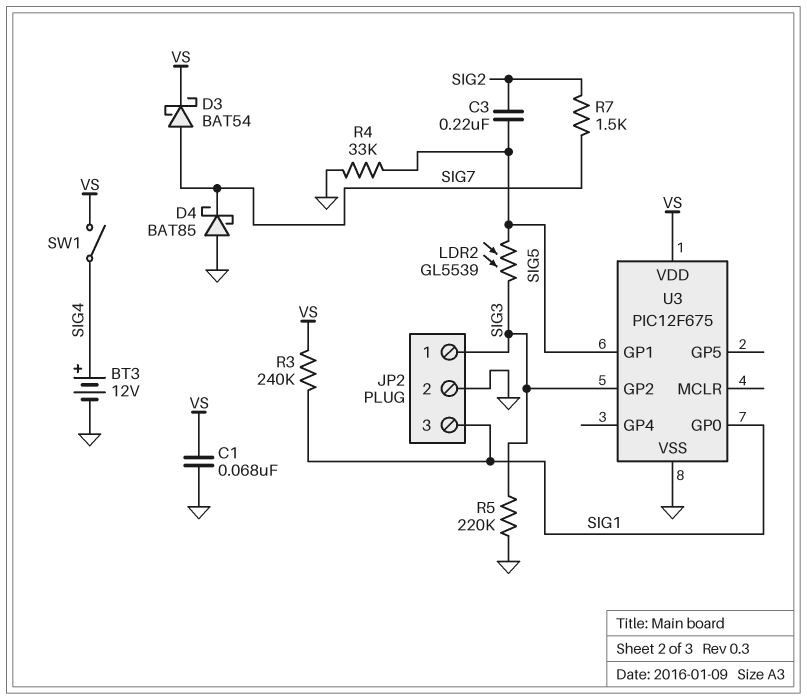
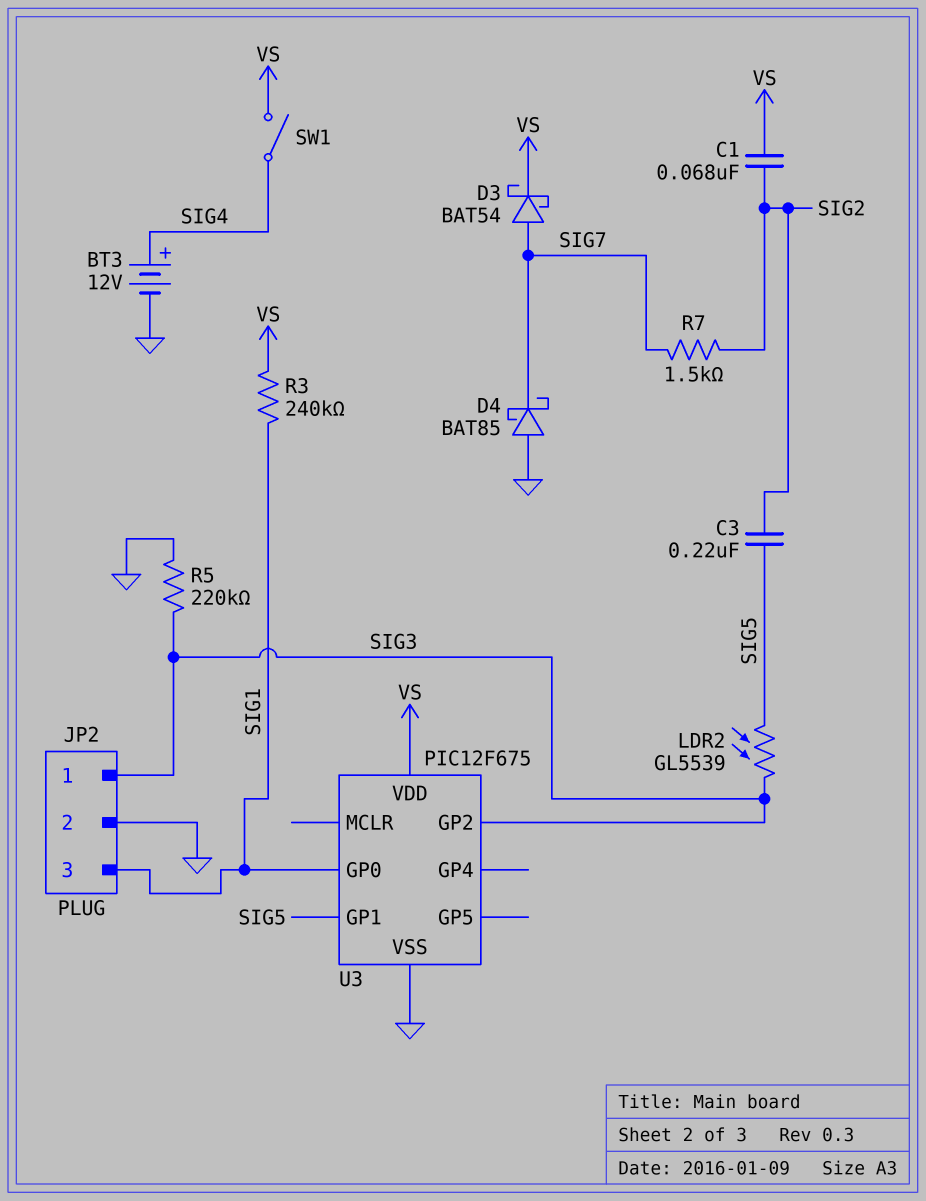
C1: 68nF (GND, VS) -> 68nF (SIG2, VS)
R4: 33k (GND, SIG5) -> none

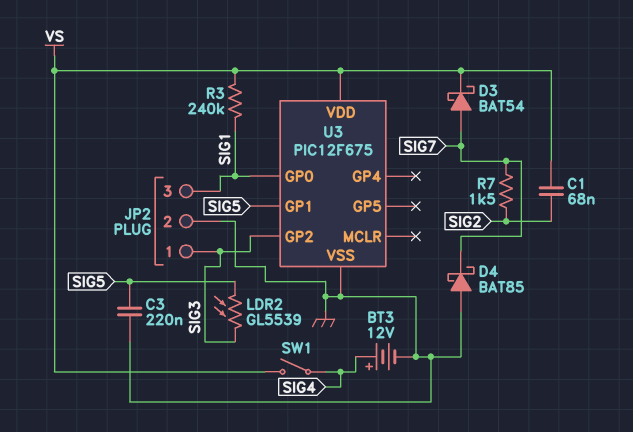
C3: 220nF (SIG2, SIG5) -> 220nF (GND, SIG5)
R5: 220k (GND, SIG3) -> none

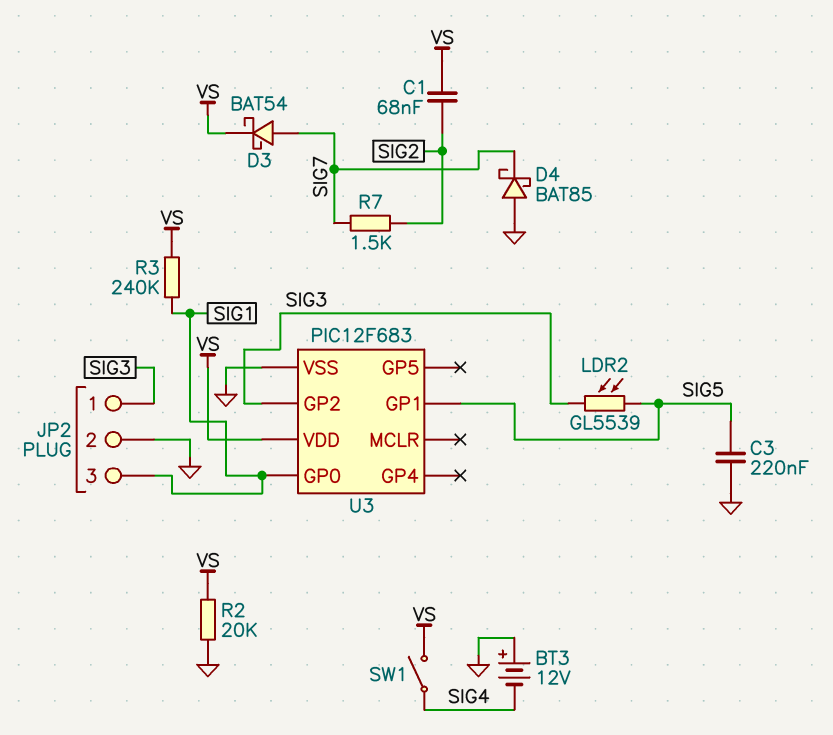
BT3: 12V (plus SIG4, minus GND) -> 12V (plus GND, minus SIG4)
R2: none -> 20k (GND, VS)
U3: PIC12F675 -> PIC12F683

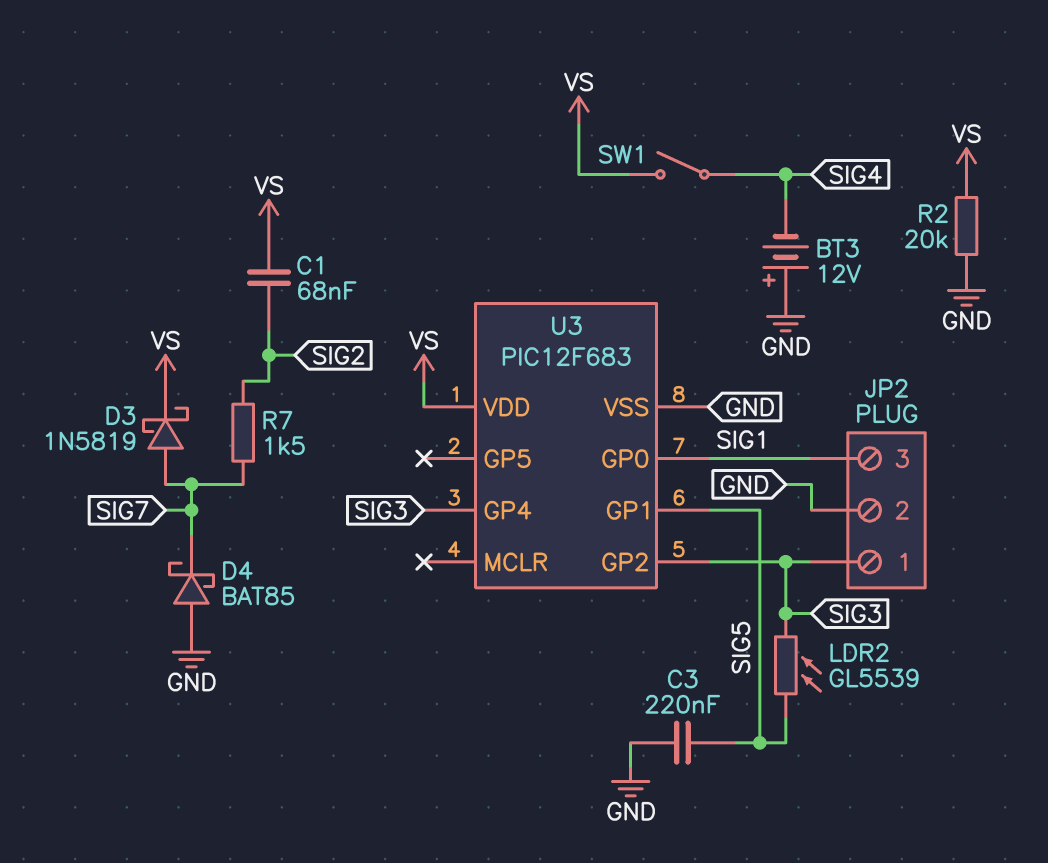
D3: schottky BAT54 (A SIG7, K VS) -> schottky 1N5819 (A SIG7, K VS)
R3: 240k (SIG1, VS) -> none
U3 pin GP4: none -> SIG3

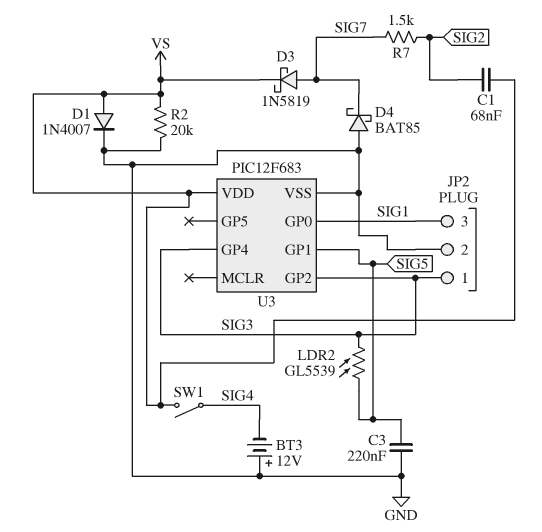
D1: none -> diode 1N4007 (A VS, K GND)

